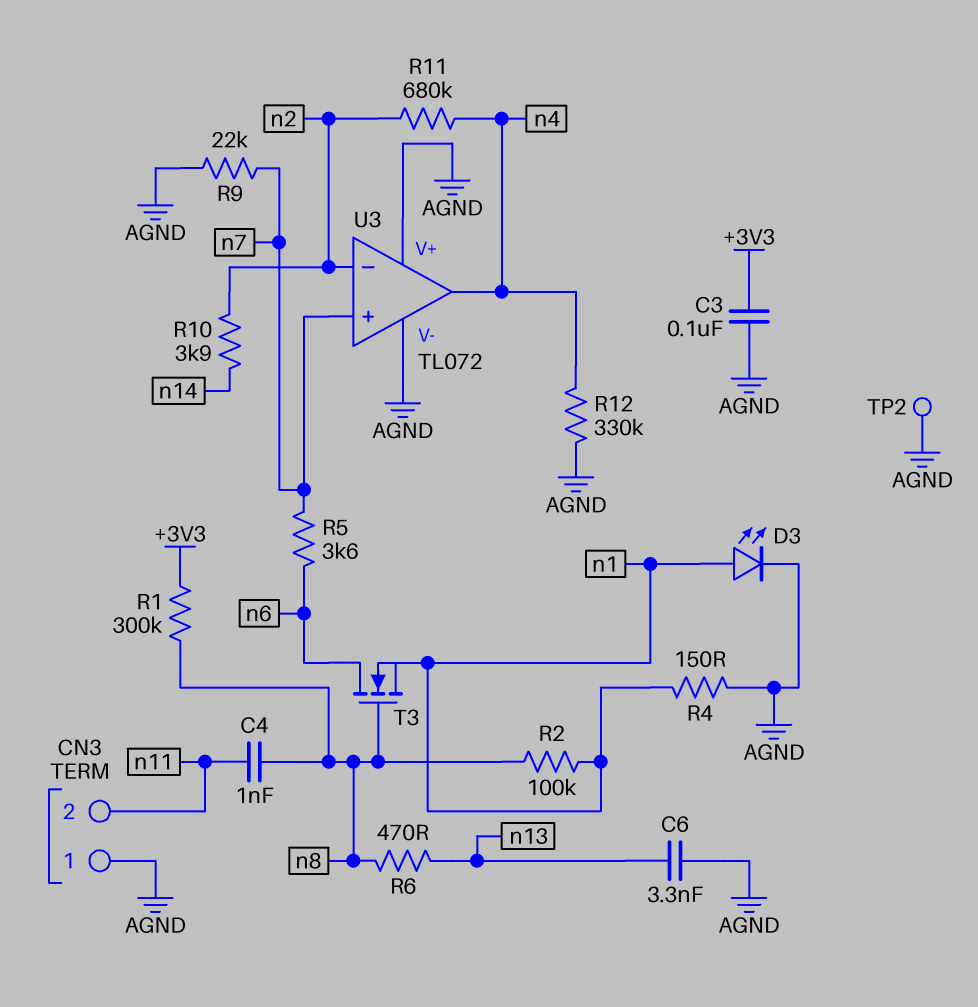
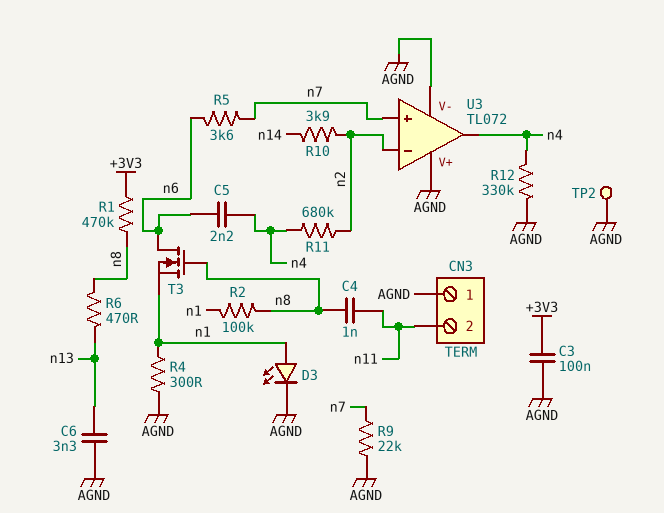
C5: none -> 2.2nF (n4, n6)
R1: 300k (+3V3, n8) -> 470k (+3V3, n8)
R4: 150 (AGND, n1) -> 300 (AGND, n1)

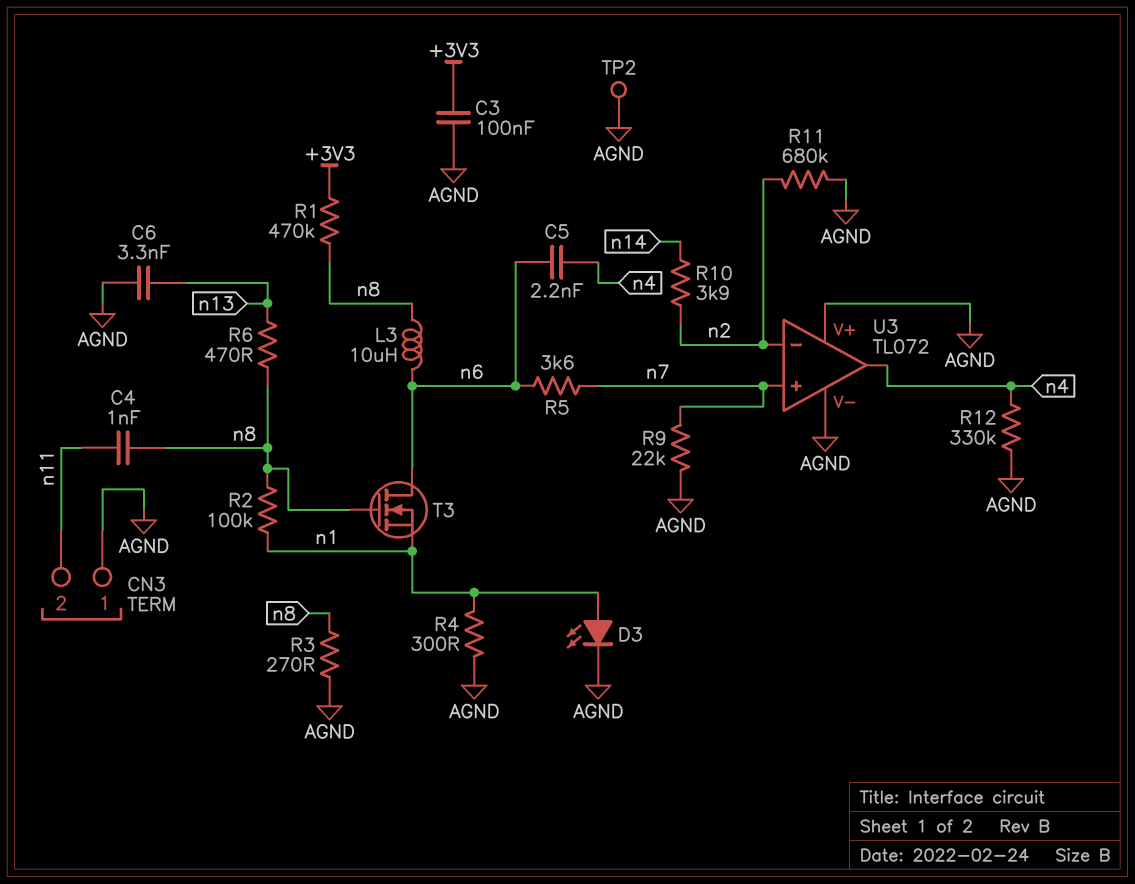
L3: none -> 10uH (n6, n8)
R3: none -> 270 (AGND, n8)
R11: 680k (n2, n4) -> 680k (AGND, n2)

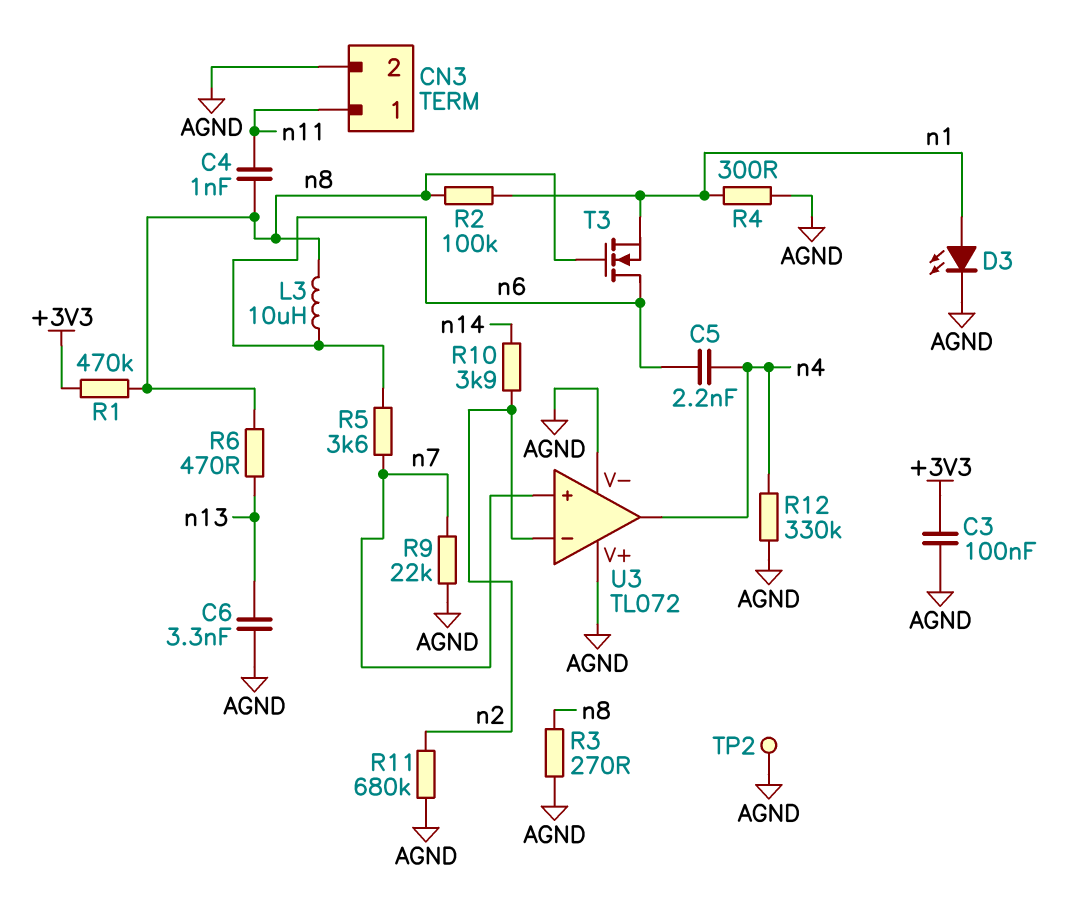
CN3 pin 1: AGND -> n11
CN3 pin 2: n11 -> AGND

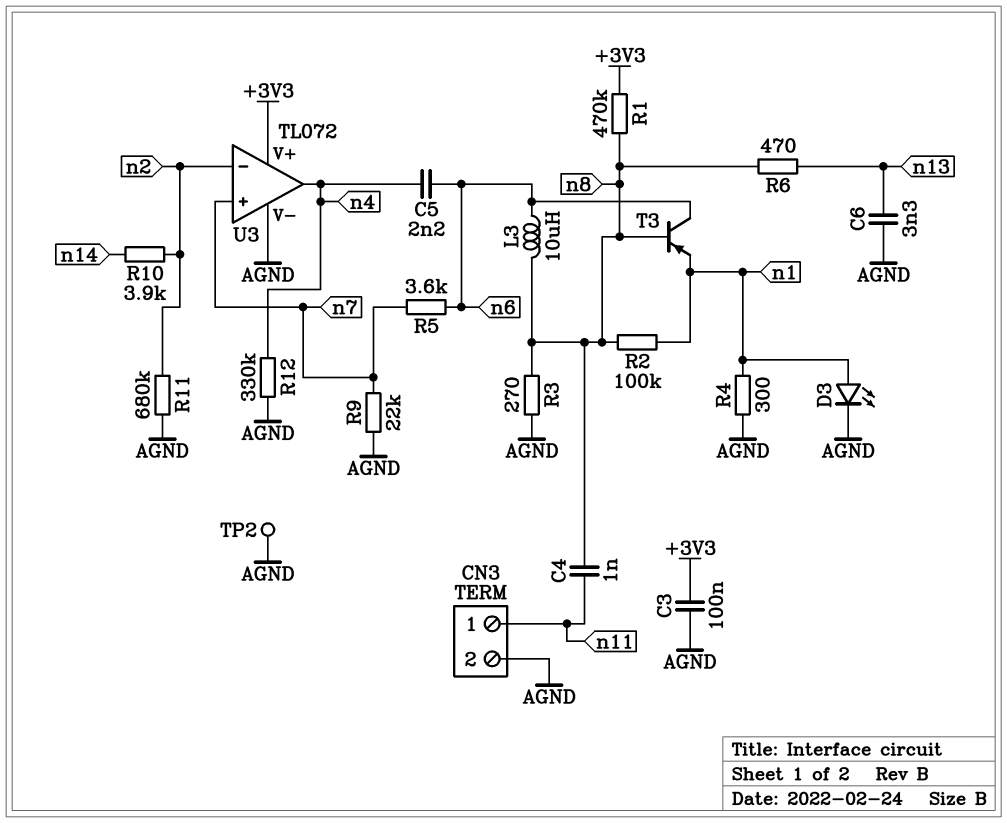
T3: NMOS (G n8, D n6, S n1) -> PNP (B n8, C n6, E n1)
U3 pin V+: AGND -> +3V3

